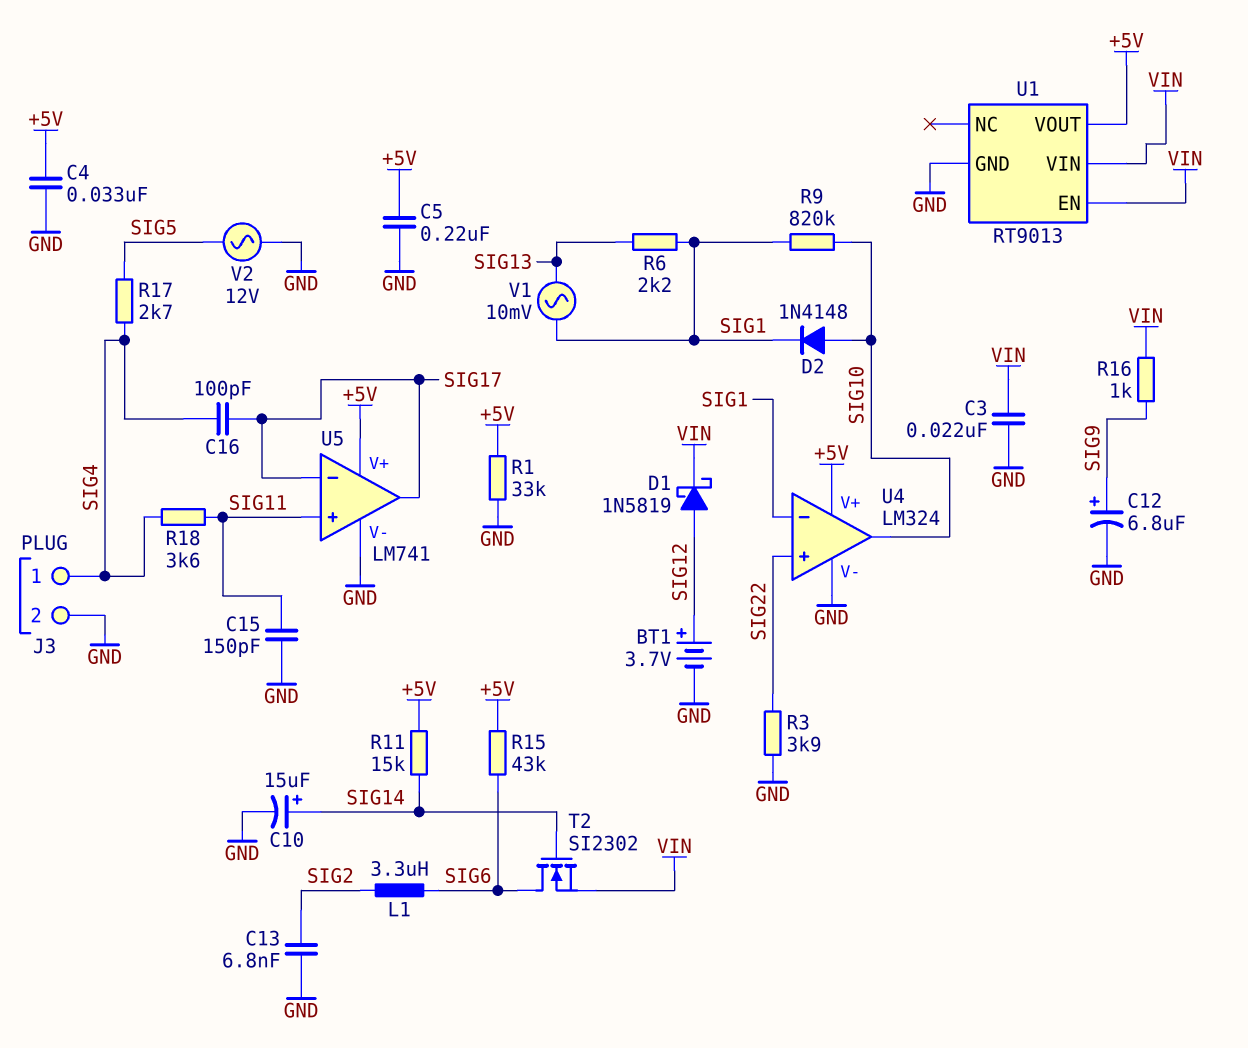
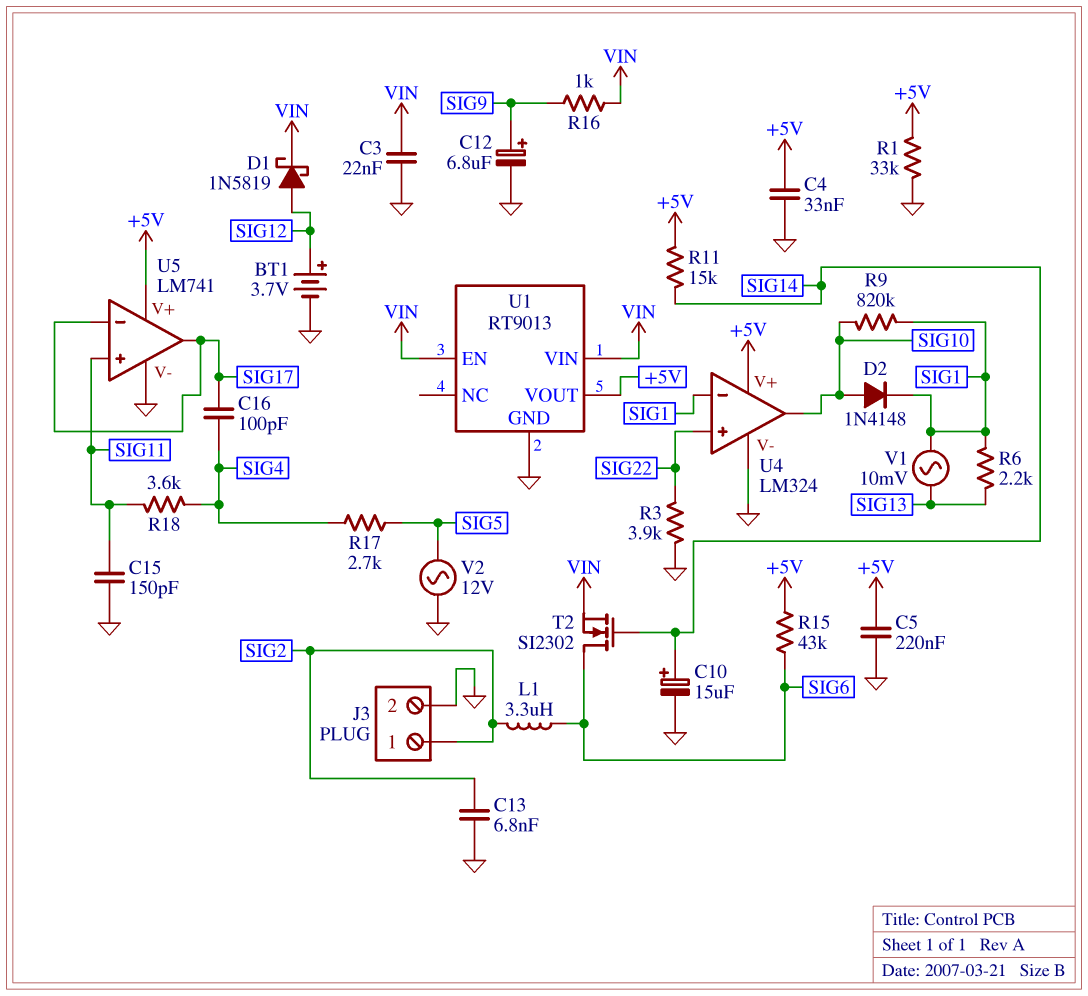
J3 pin 1: SIG4 -> SIG2

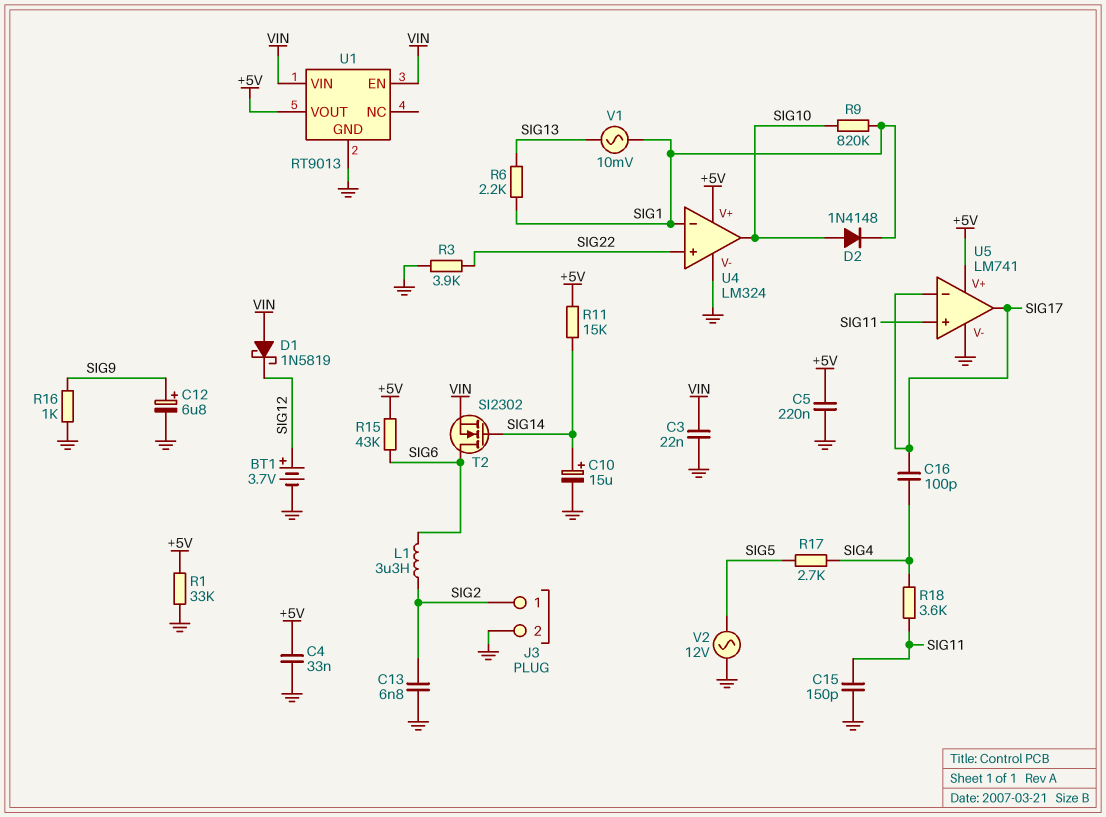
D1: schottky 1N5819 (A SIG12, K VIN) -> schottky 1N5819 (A VIN, K SIG12)
R16: 1k (SIG9, VIN) -> 1k (GND, SIG9)

